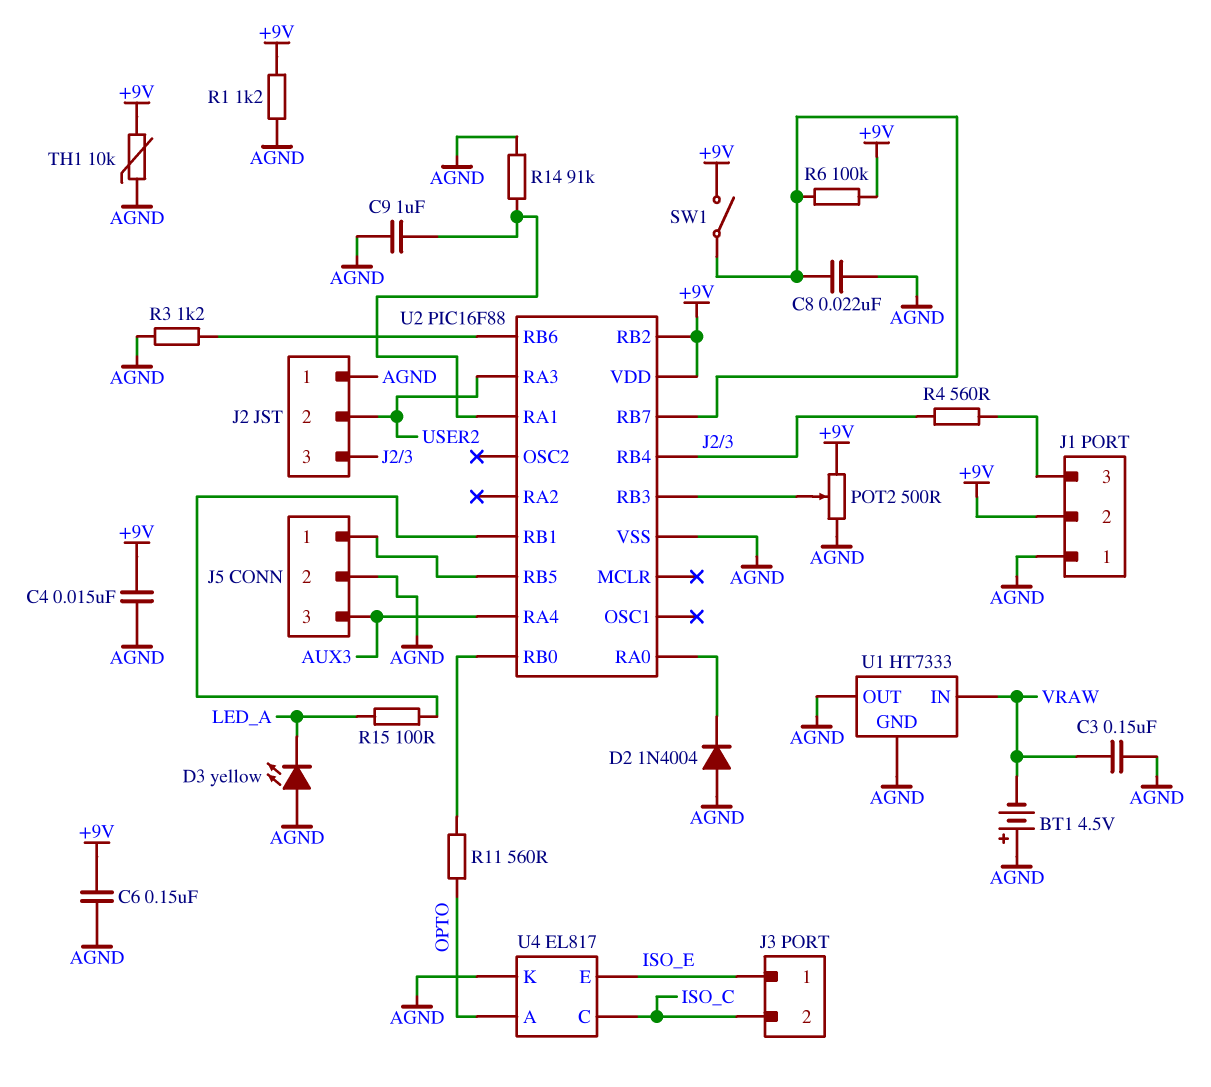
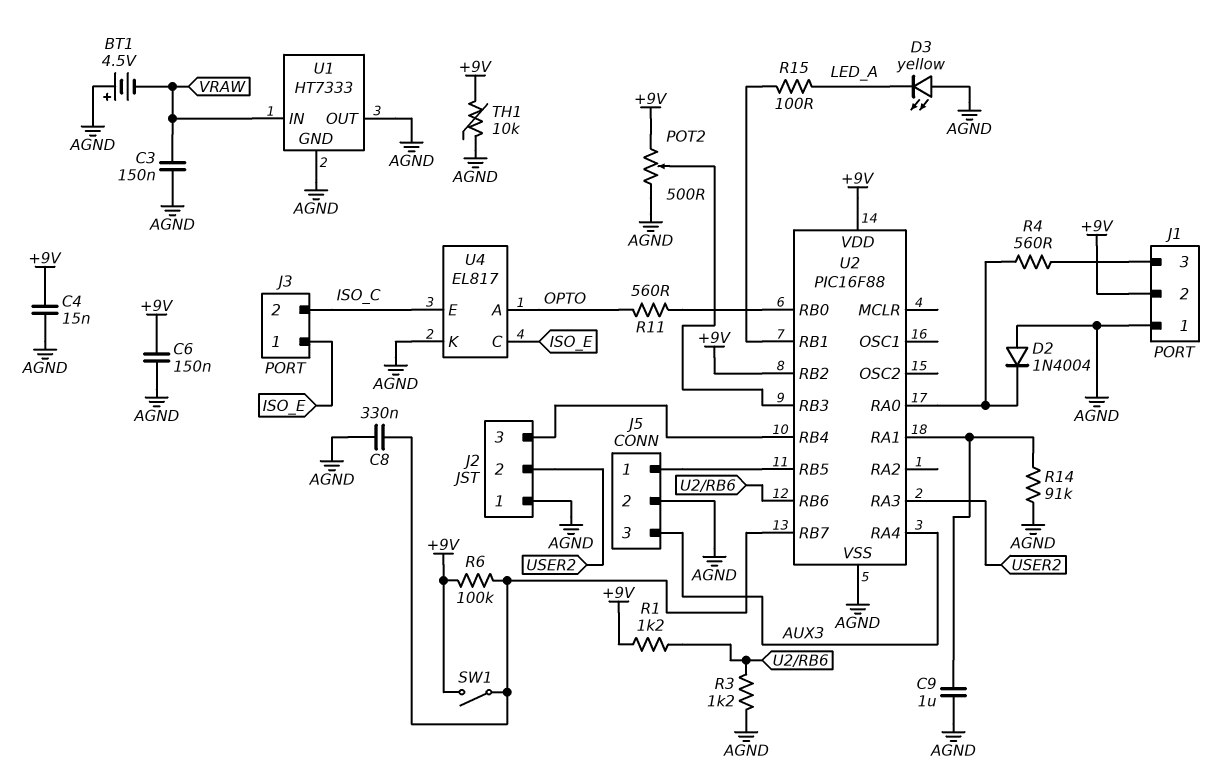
C8: 22nF (AGND, U2/RB7) -> 330nF (AGND, U2/RB7)
R1: 1.2k (+9V, AGND) -> 1.2k (+9V, U2/RB6)
R4: 560 (J1/3, J2/3) -> 560 (J1/3, U2/RA0)
U4 pin C: ISO_C -> ISO_E
U4 pin E: ISO_E -> ISO_C

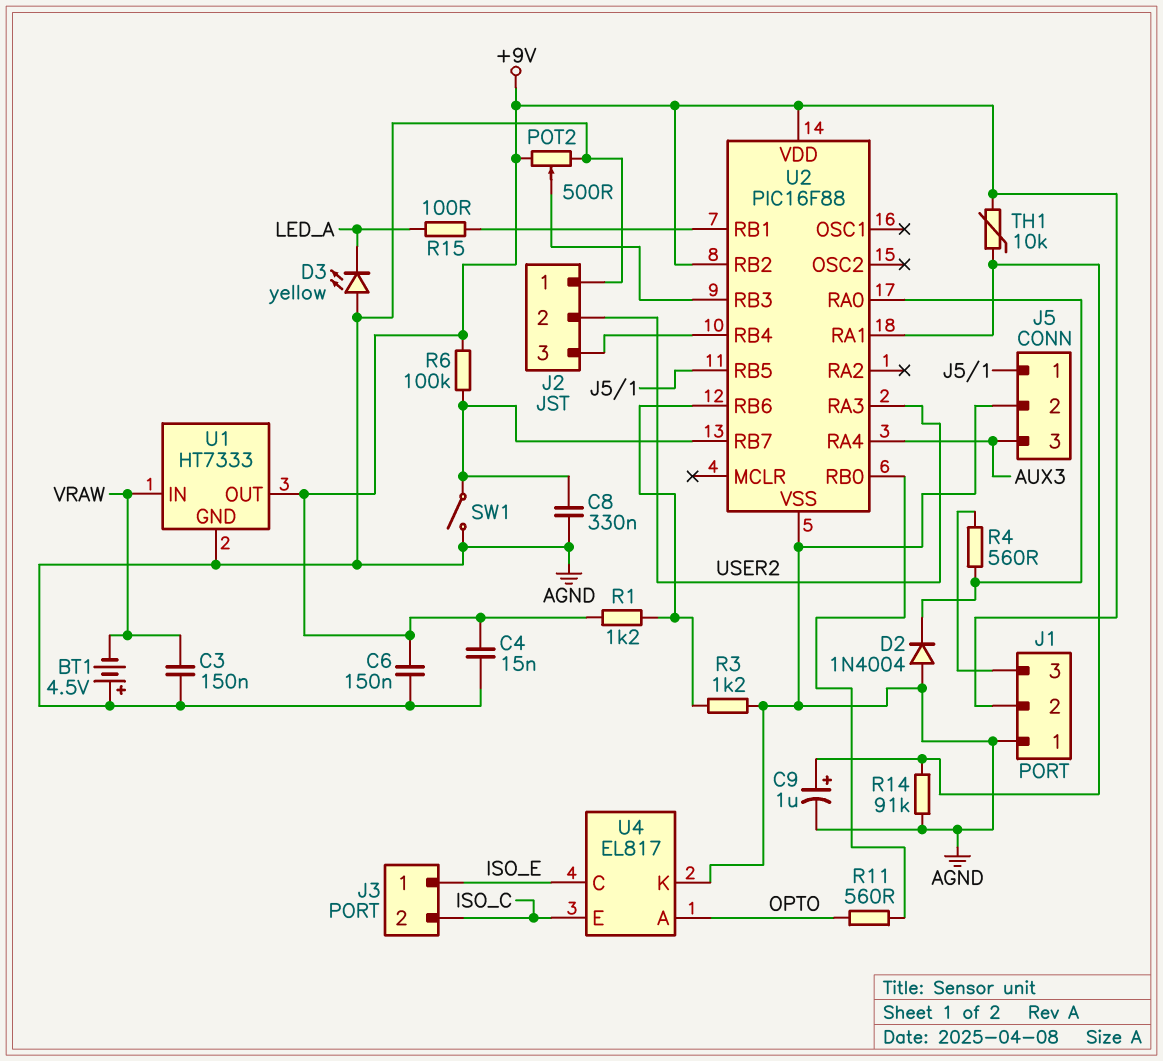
C9: 1uF (AGND, U2/RA1) -> 1uF (plus U2/RA1, minus AGND)
SW1: switch (+9V, U2/RB7) -> switch (AGND, U2/RB7)
TH1: 10k (+9V, AGND) -> 10k (+9V, U2/RA1)
U1 pin OUT: AGND -> +9V

